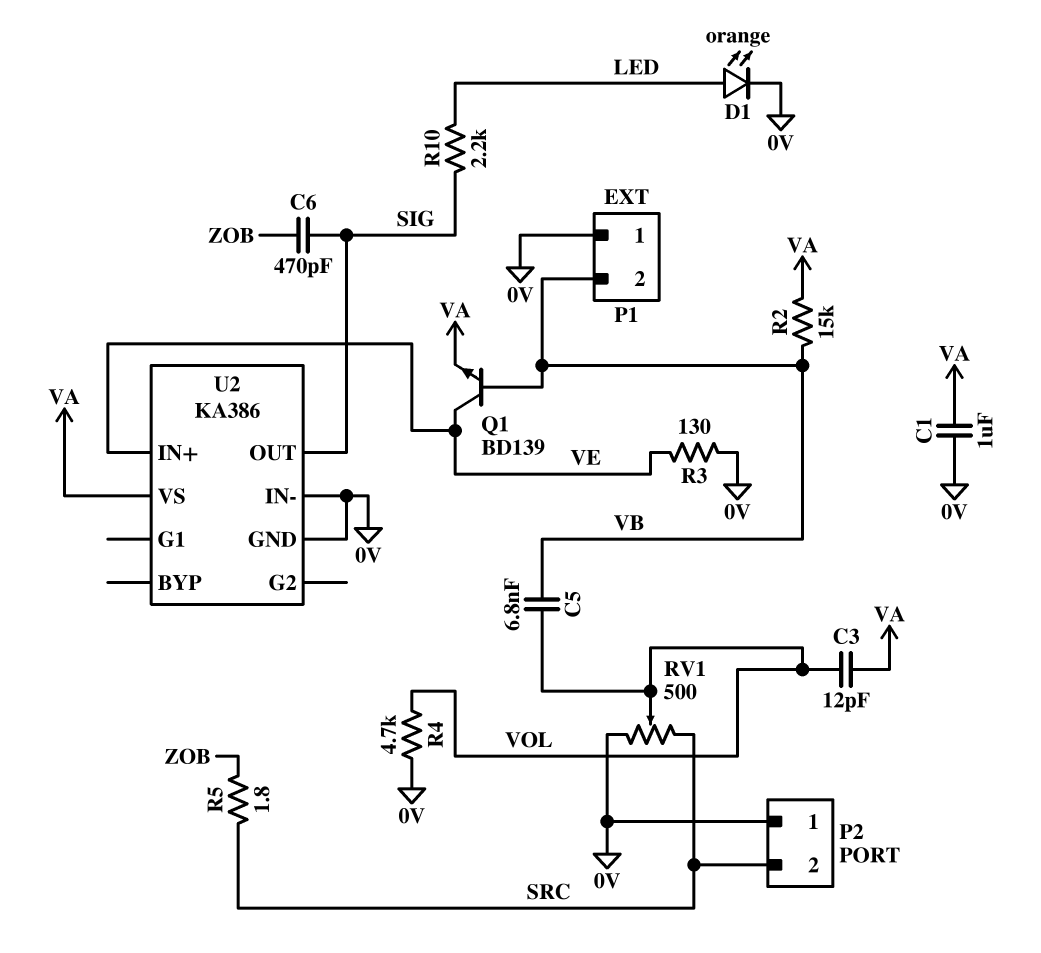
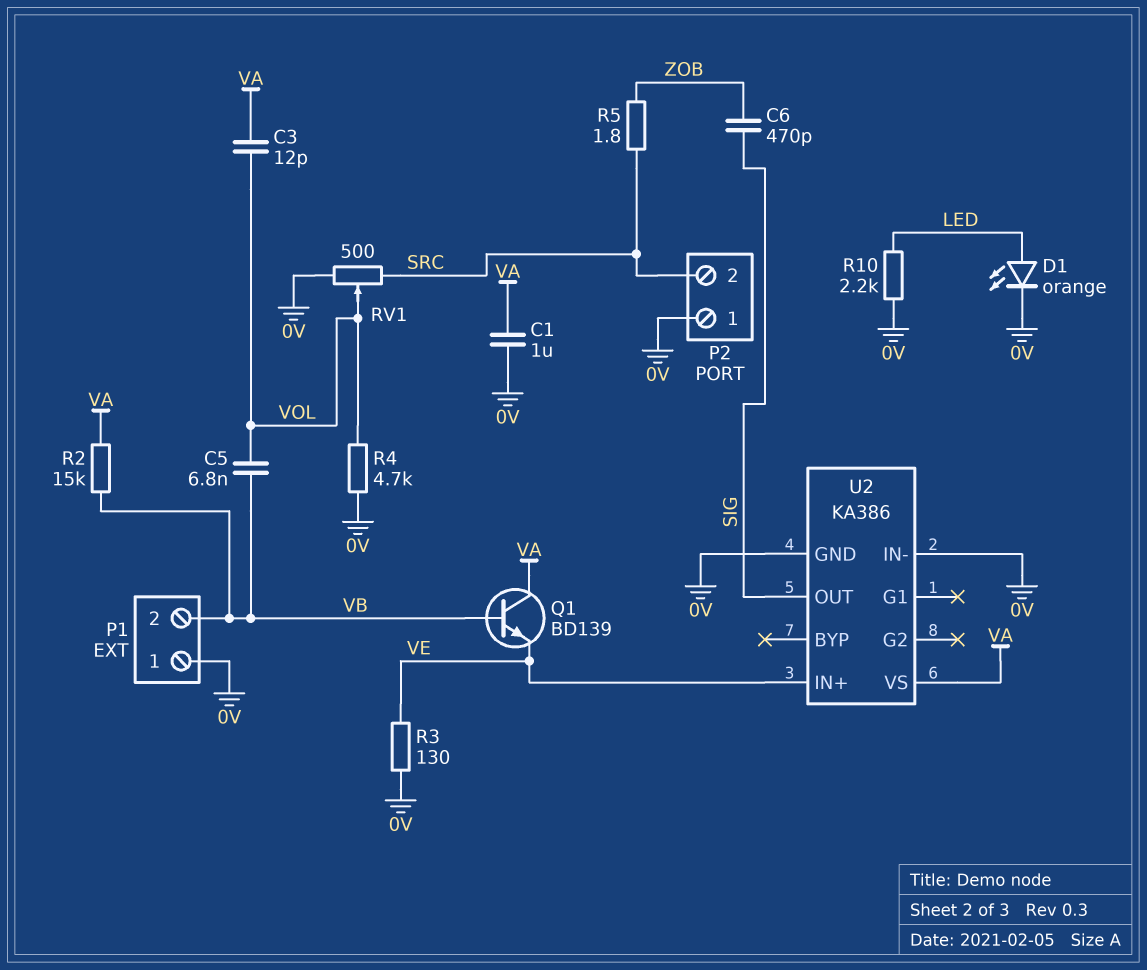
Q1: NPN BD139 (B VB, C VE, E VA) -> NPN BD139 (B VB, C VA, E VE)
R10: 2.2k (LED, SIG) -> 2.2k (0V, LED)

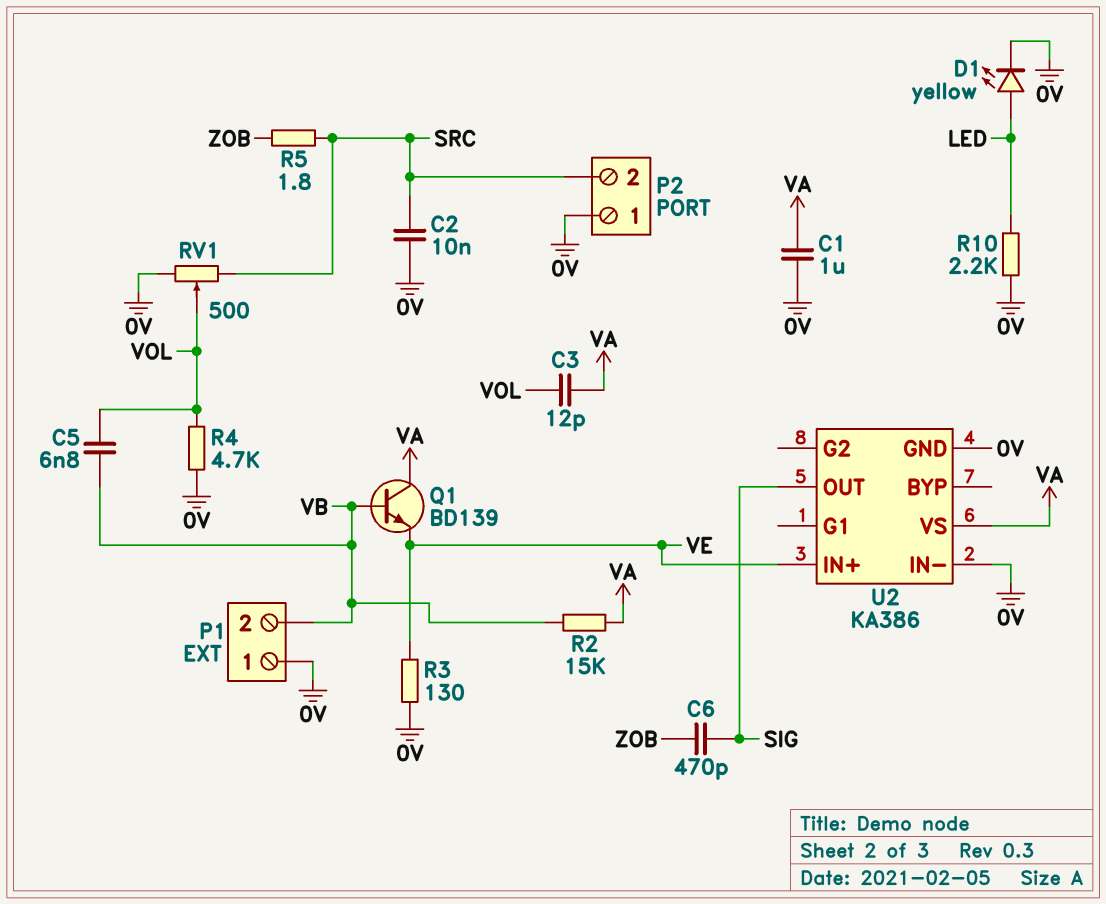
C2: none -> 10nF (0V, SRC)
D1: LED orange (A LED, K 0V) -> LED yellow (A LED, K 0V)

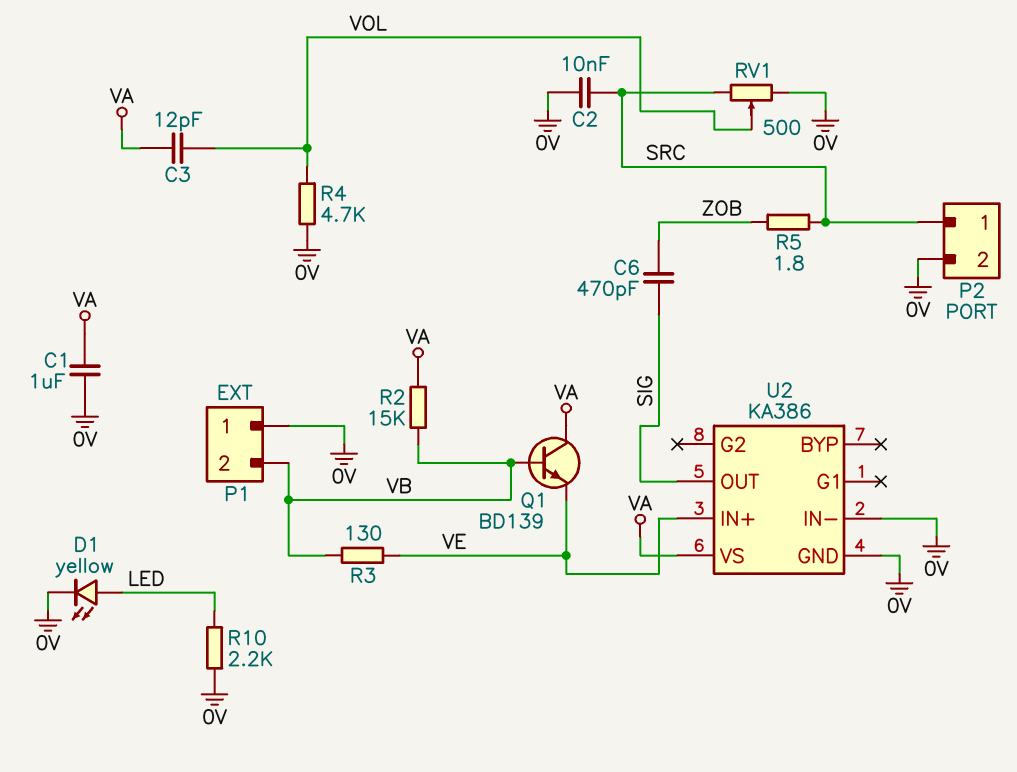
C5: 6.8nF (VB, VOL) -> none
P2 pin 1: 0V -> SRC
P2 pin 2: SRC -> 0V
R3: 130 (0V, VE) -> 130 (VB, VE)

